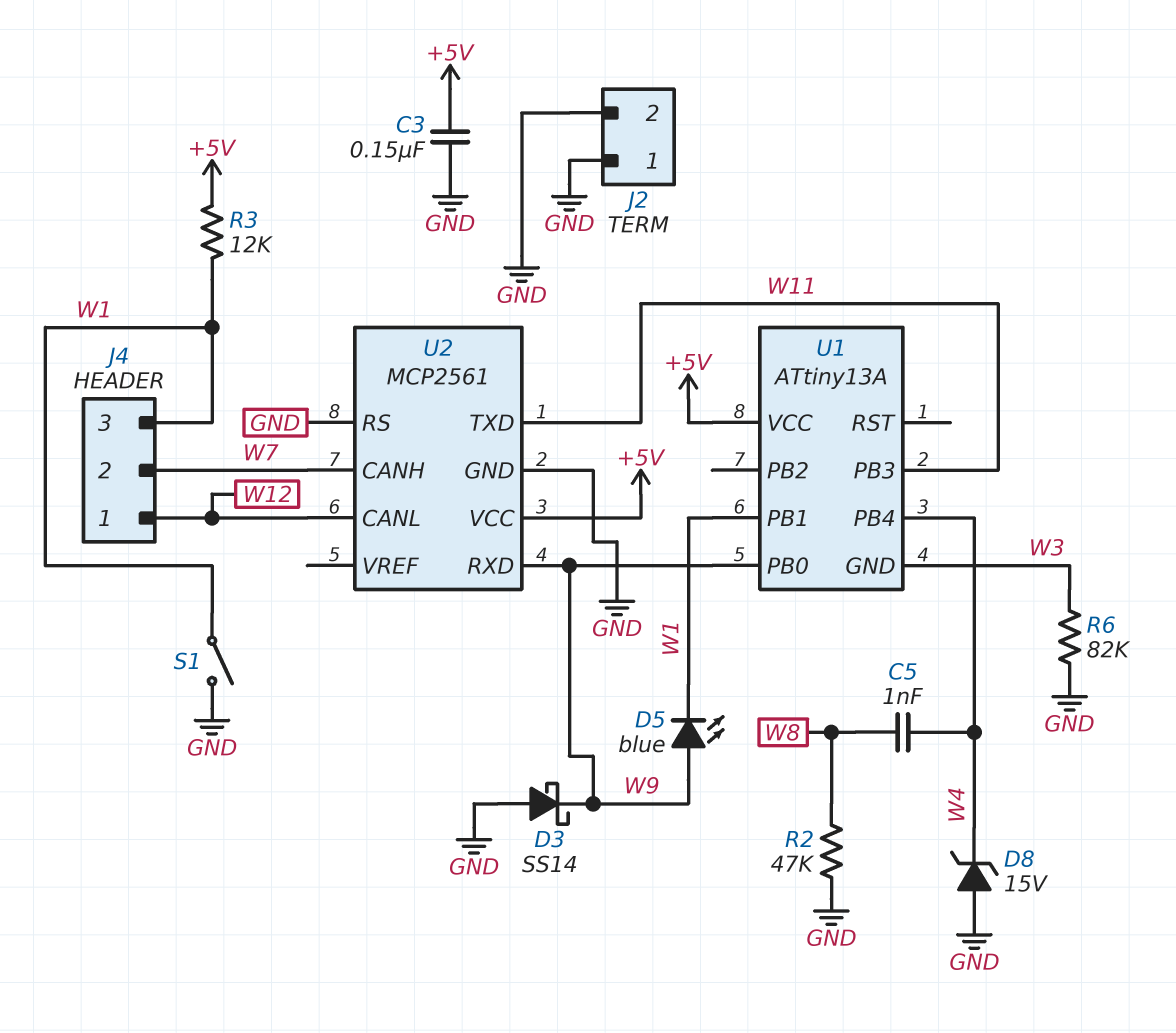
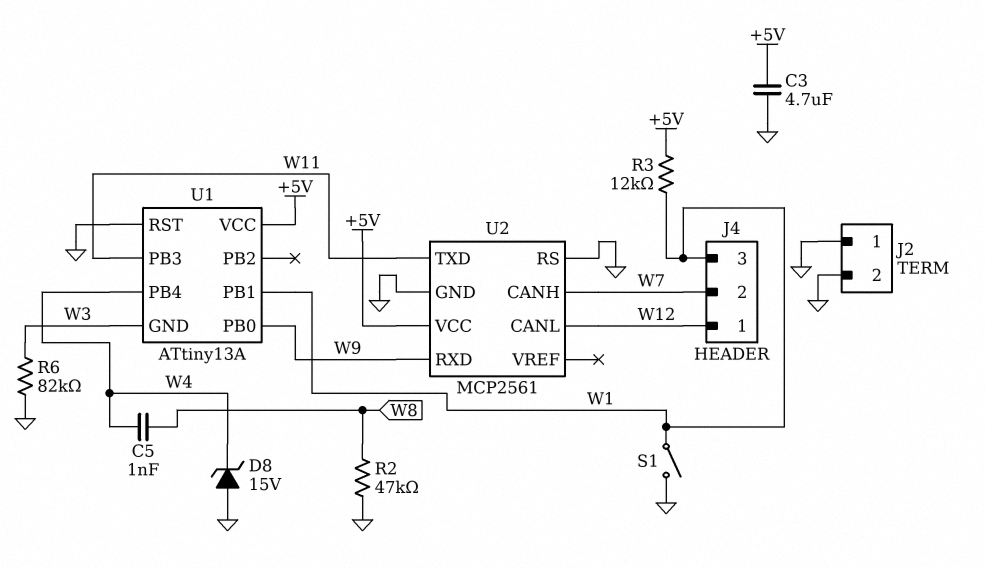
C3: 150nF (+5V, GND) -> 4.7uF (+5V, GND)
D3: schottky SS14 (A GND, K W9) -> none
D5: LED blue (A W9, K W1) -> none
U1 pin RST: none -> GND

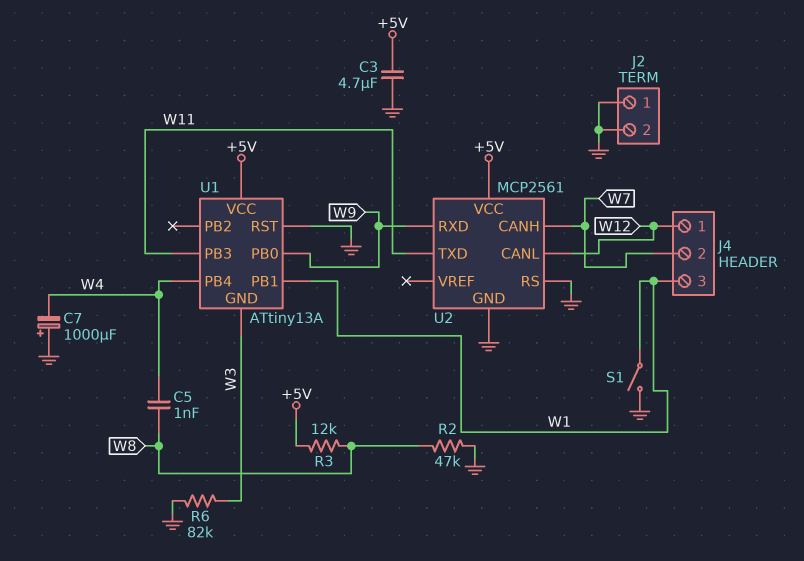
C7: none -> 1000uF (plus GND, minus W4)
D8: zener 15V (A GND, K W4) -> none
R3: 12k (+5V, W1) -> 12k (+5V, W8)

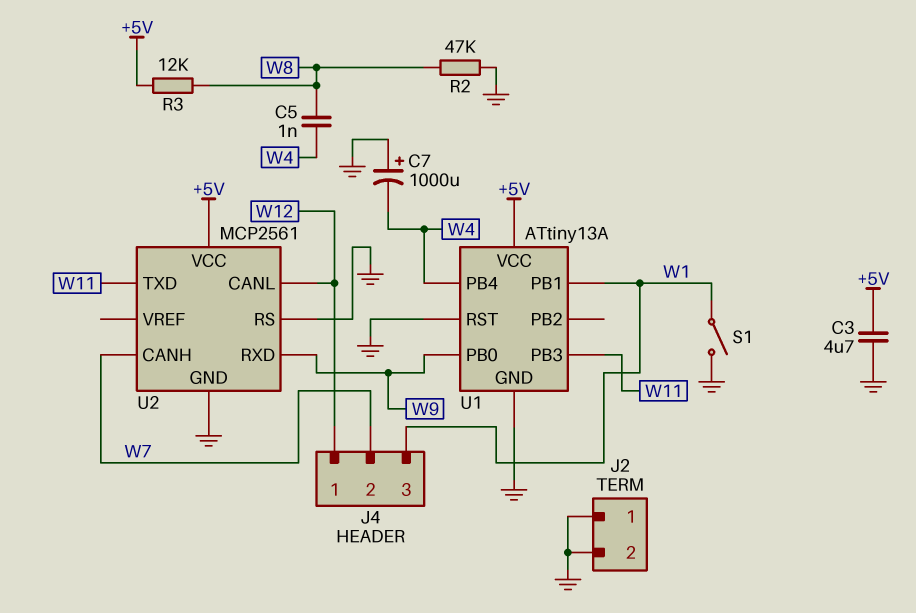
R6: 82k (GND, W3) -> none
U1 pin GND: W3 -> GND

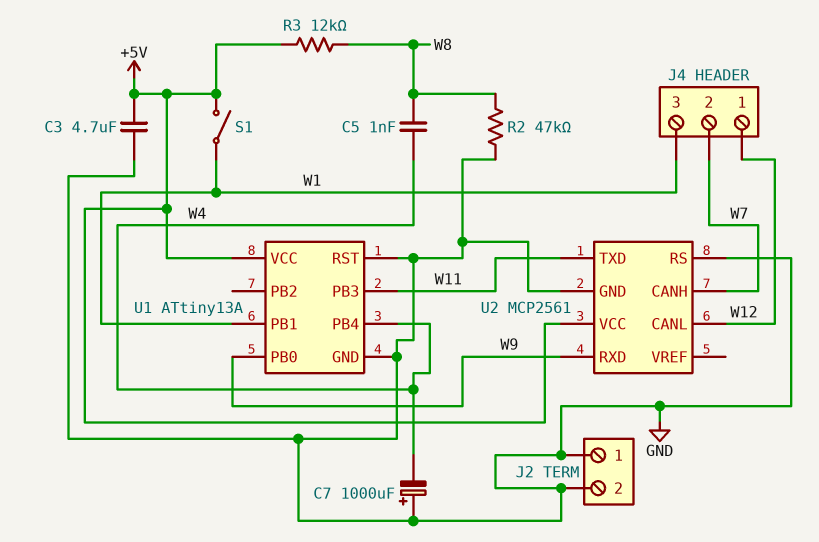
S1: switch (GND, W1) -> switch (+5V, W1)

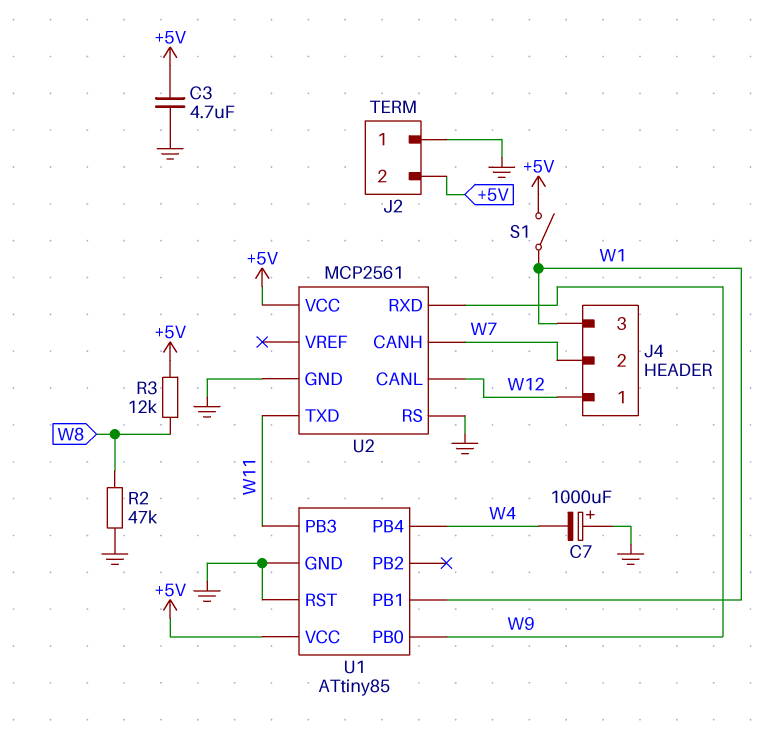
C5: 1nF (W4, W8) -> none
J2 pin 2: GND -> +5V
U1: ATtiny13A -> ATtiny85

